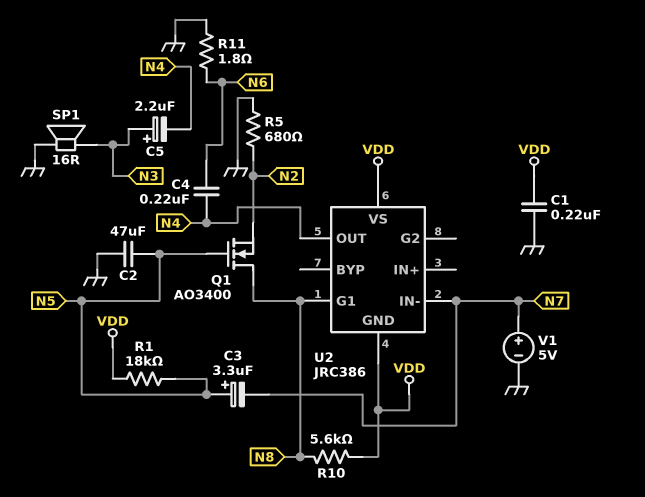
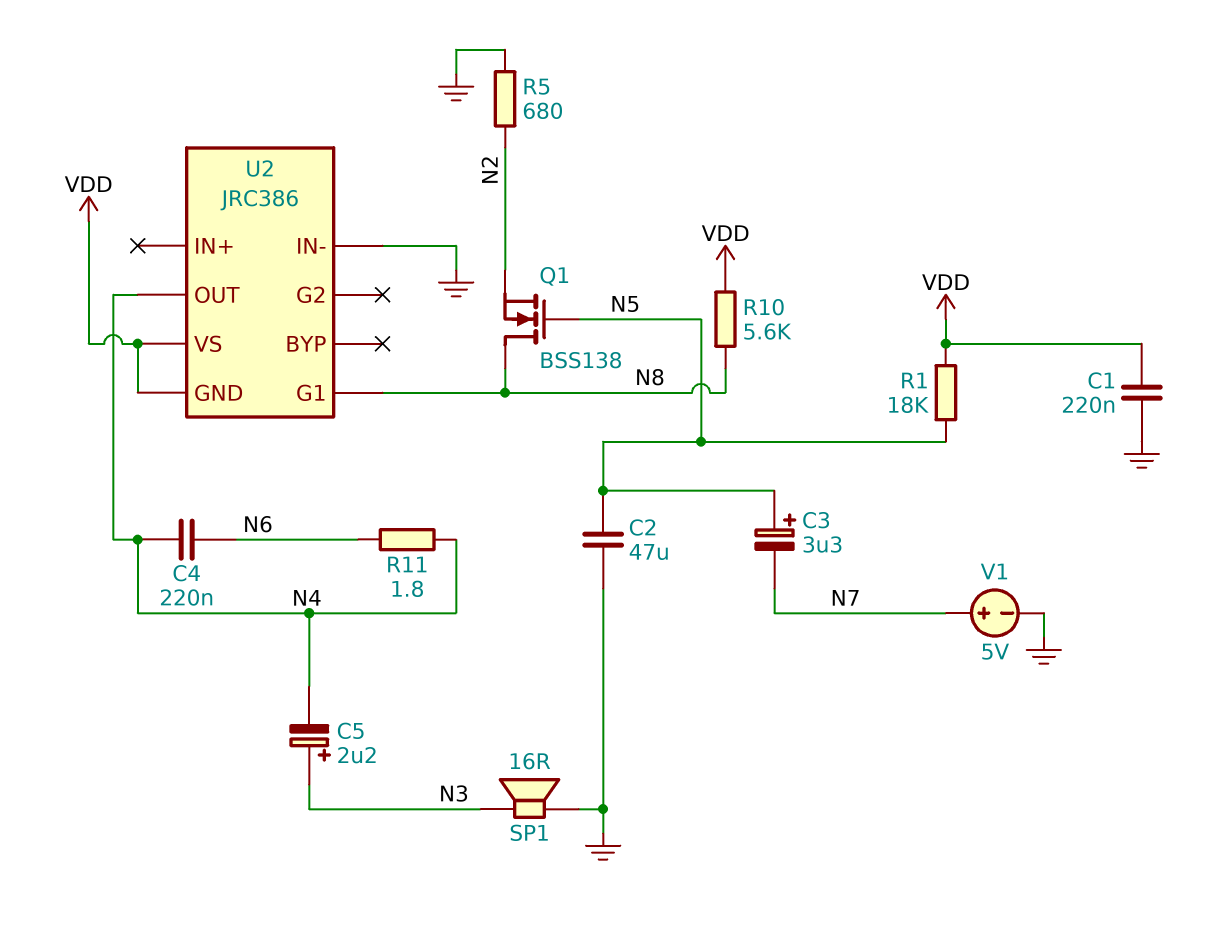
Q1: NMOS AO3400 (G N5, D N8, S N2) -> NMOS BSS138 (G N5, D N8, S N2)
R11: 1.8 (GND, N6) -> 1.8 (N4, N6)
U2 pin IN-: N7 -> GND

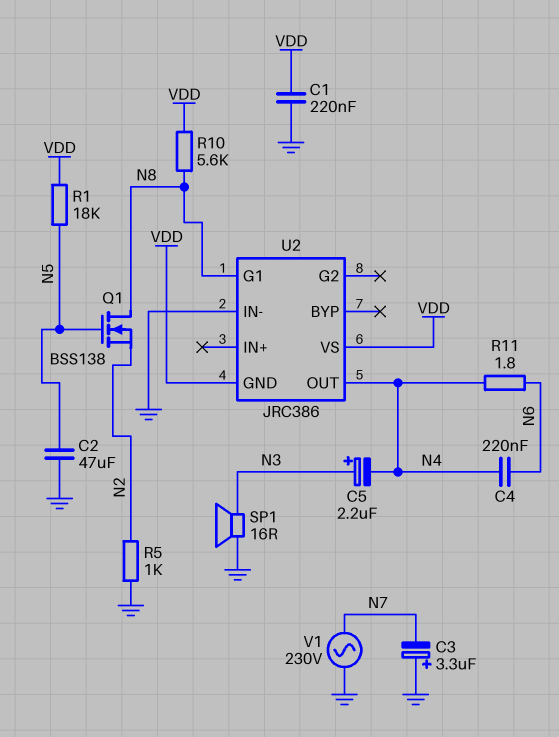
C3: 3.3uF (plus N5, minus N7) -> 3.3uF (plus GND, minus N7)
R5: 680 (GND, N2) -> 1k (GND, N2)
V1: 5V (plus N7, minus GND) -> AC 230V (GND, N7)

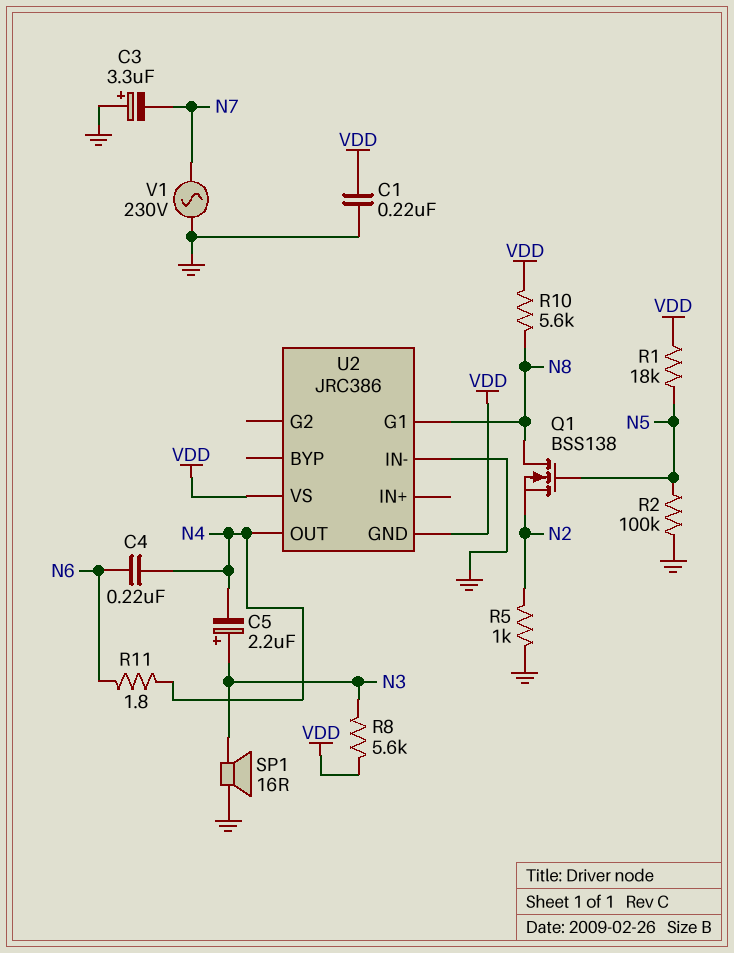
C2: 47uF (GND, N5) -> none
R2: none -> 100k (GND, N5)
R8: none -> 5.6k (N3, VDD)

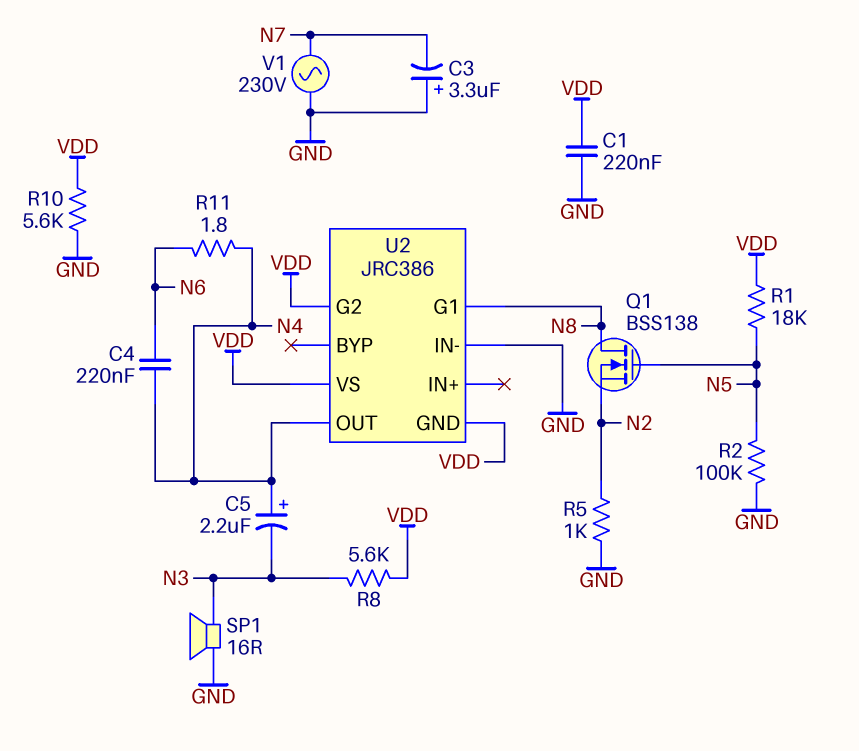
C5: 2.2uF (plus N3, minus N4) -> 2.2uF (plus N4, minus N3)
R10: 5.6k (N8, VDD) -> 5.6k (GND, VDD)
U2 pin G2: none -> VDD

